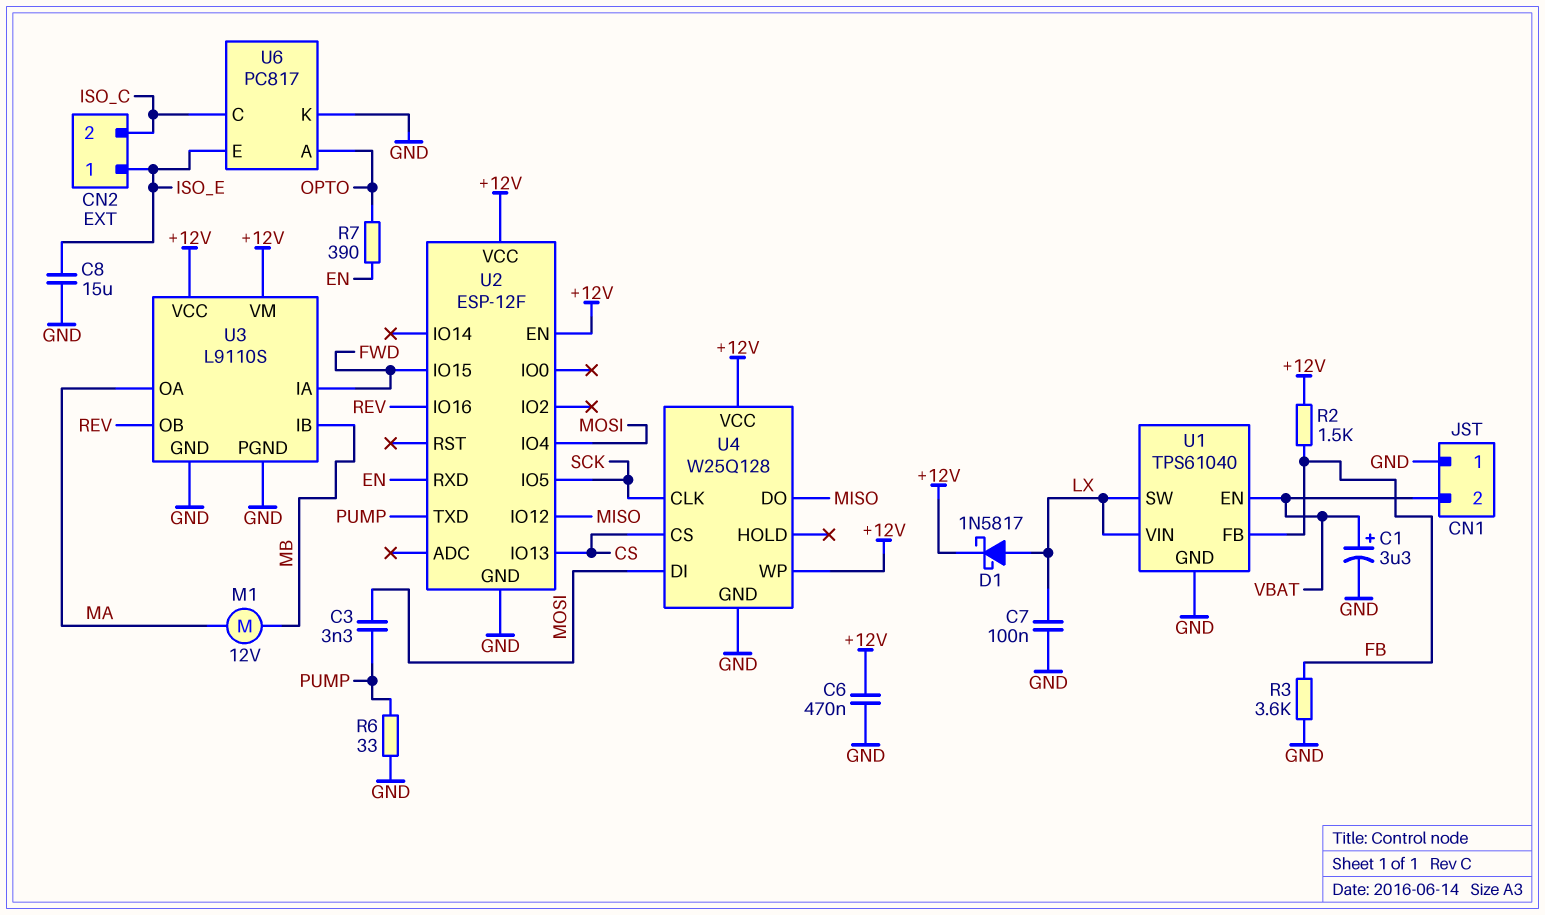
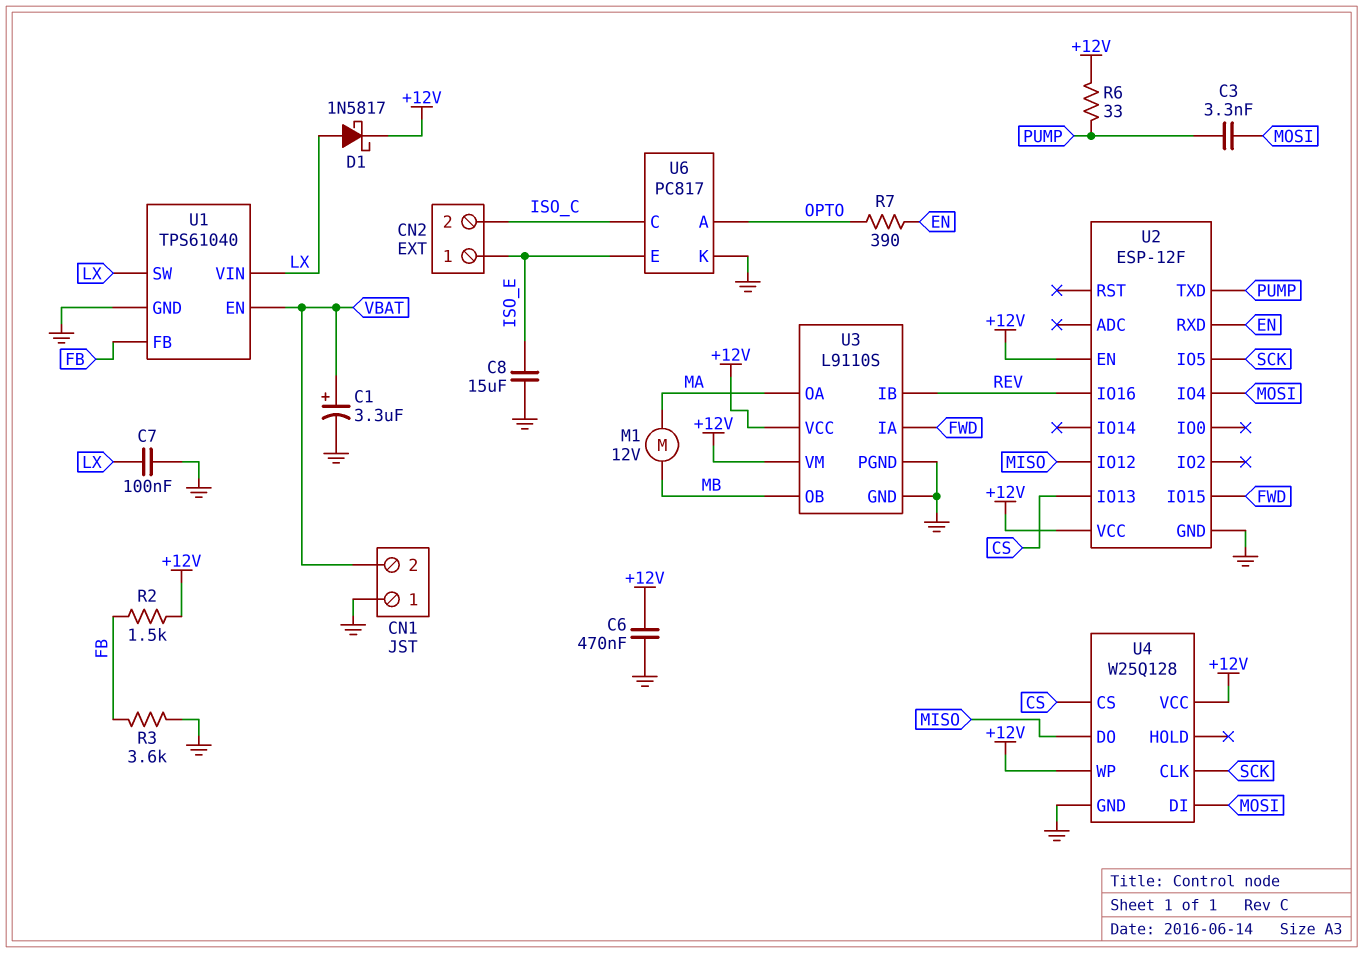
R6: 33 (GND, PUMP) -> 33 (+12V, PUMP)
U3 pin IB: MB -> REV
U3 pin OB: REV -> MB

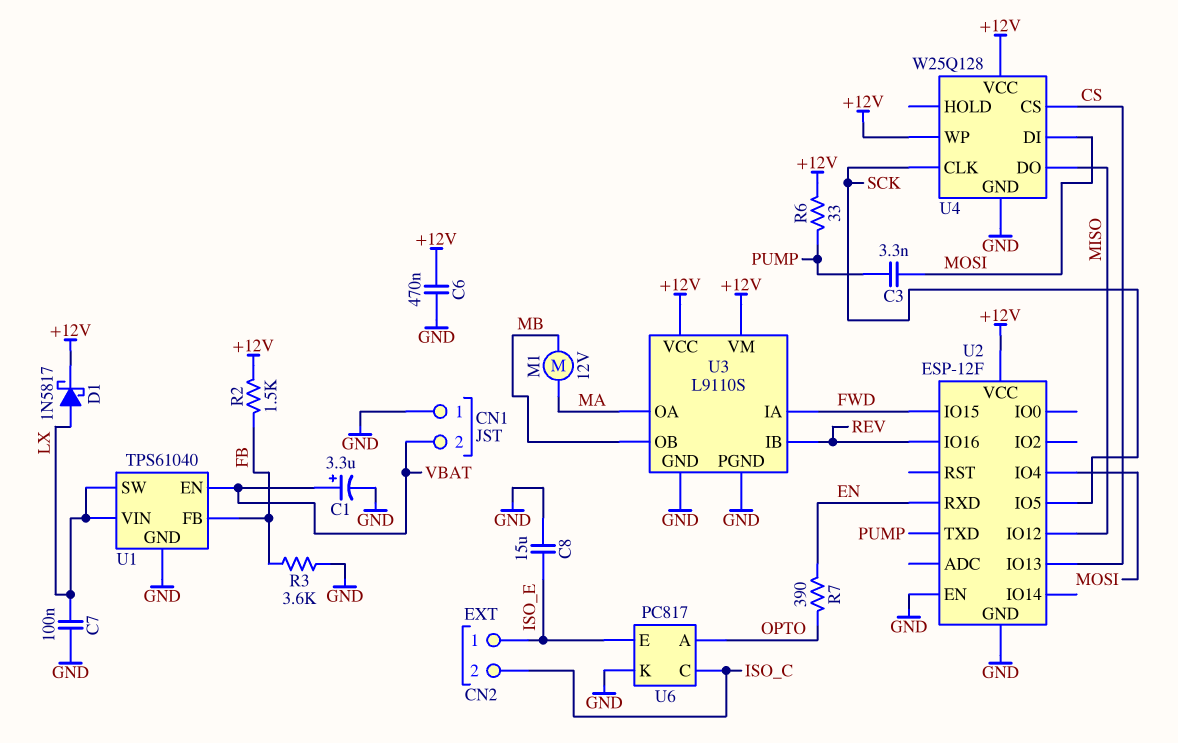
U2 pin EN: +12V -> GND

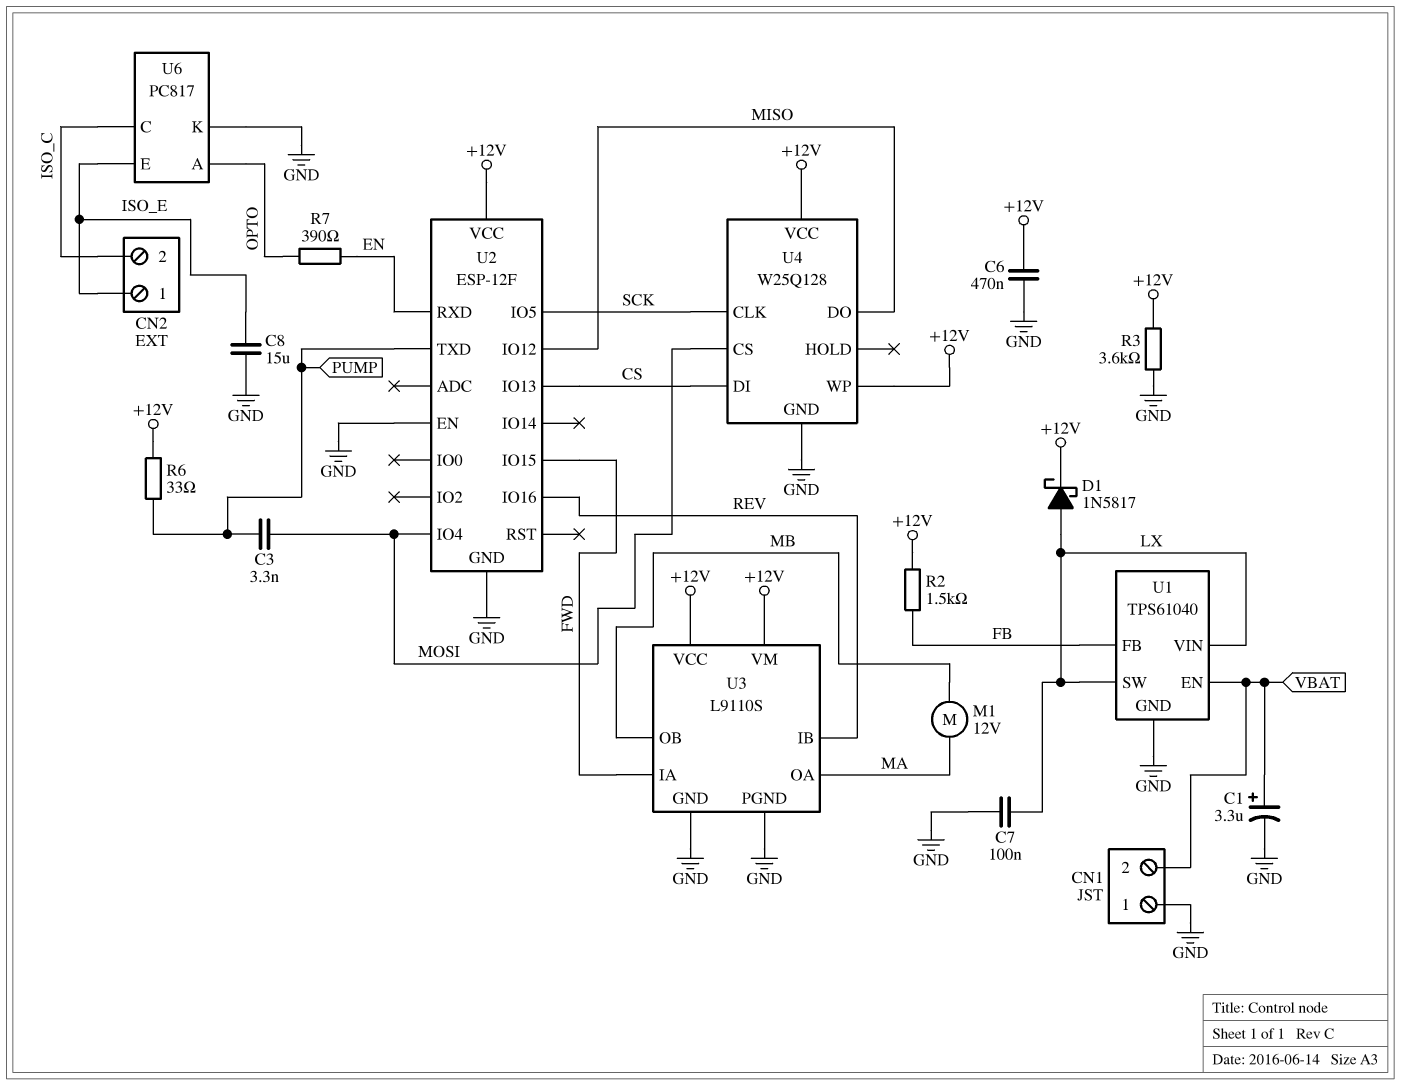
R3: 3.6k (FB, GND) -> 3.6k (+12V, GND)
U4 pin CS: CS -> MOSI
U4 pin DI: MOSI -> CS

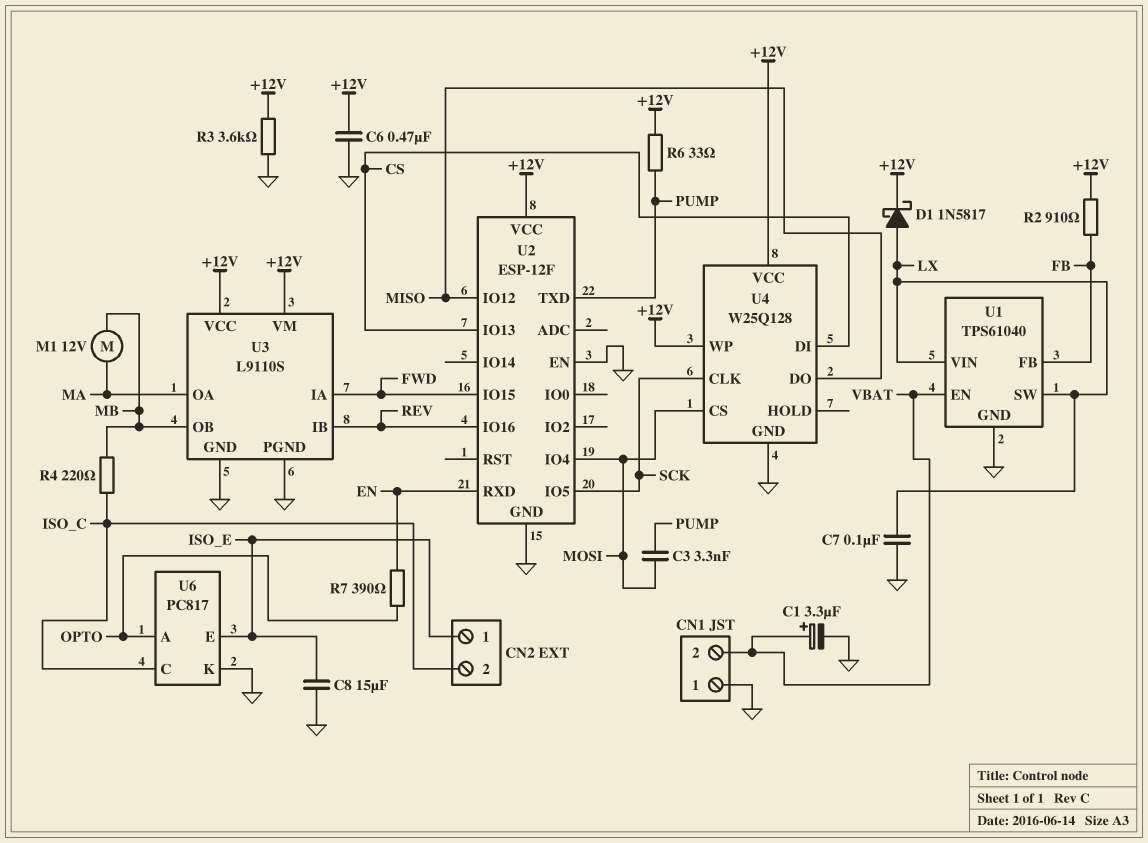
R2: 1.5k (+12V, FB) -> 910 (+12V, FB)
R4: none -> 220 (ISO_C, MB)

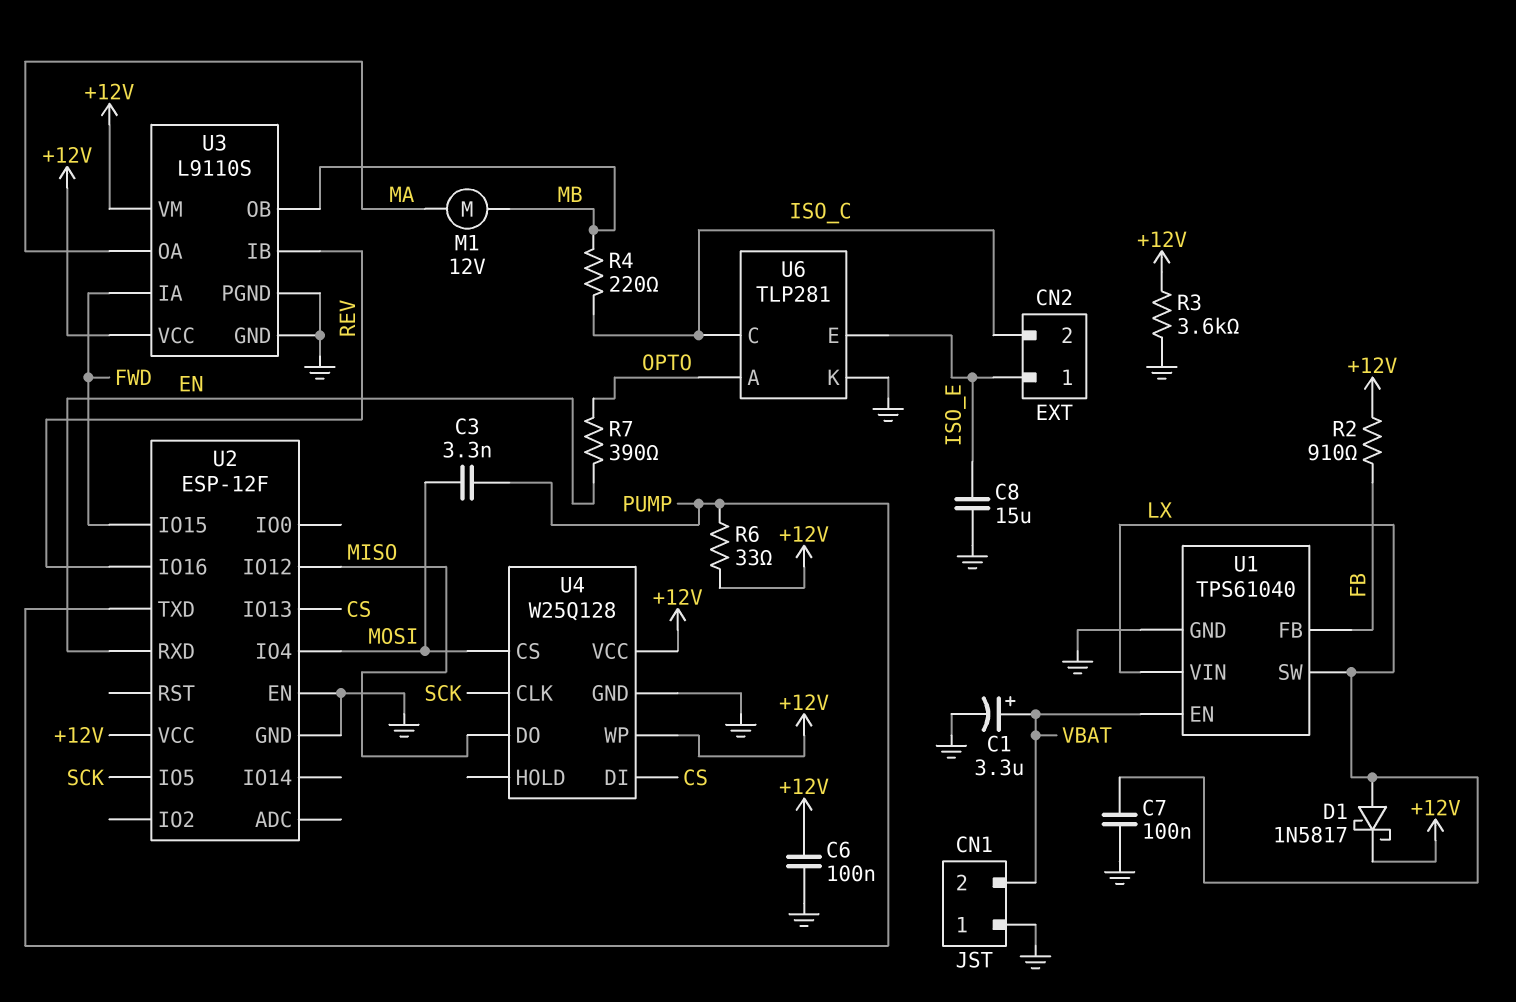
C6: 470nF (+12V, GND) -> 100nF (+12V, GND)
U6: PC817 -> TLP281

